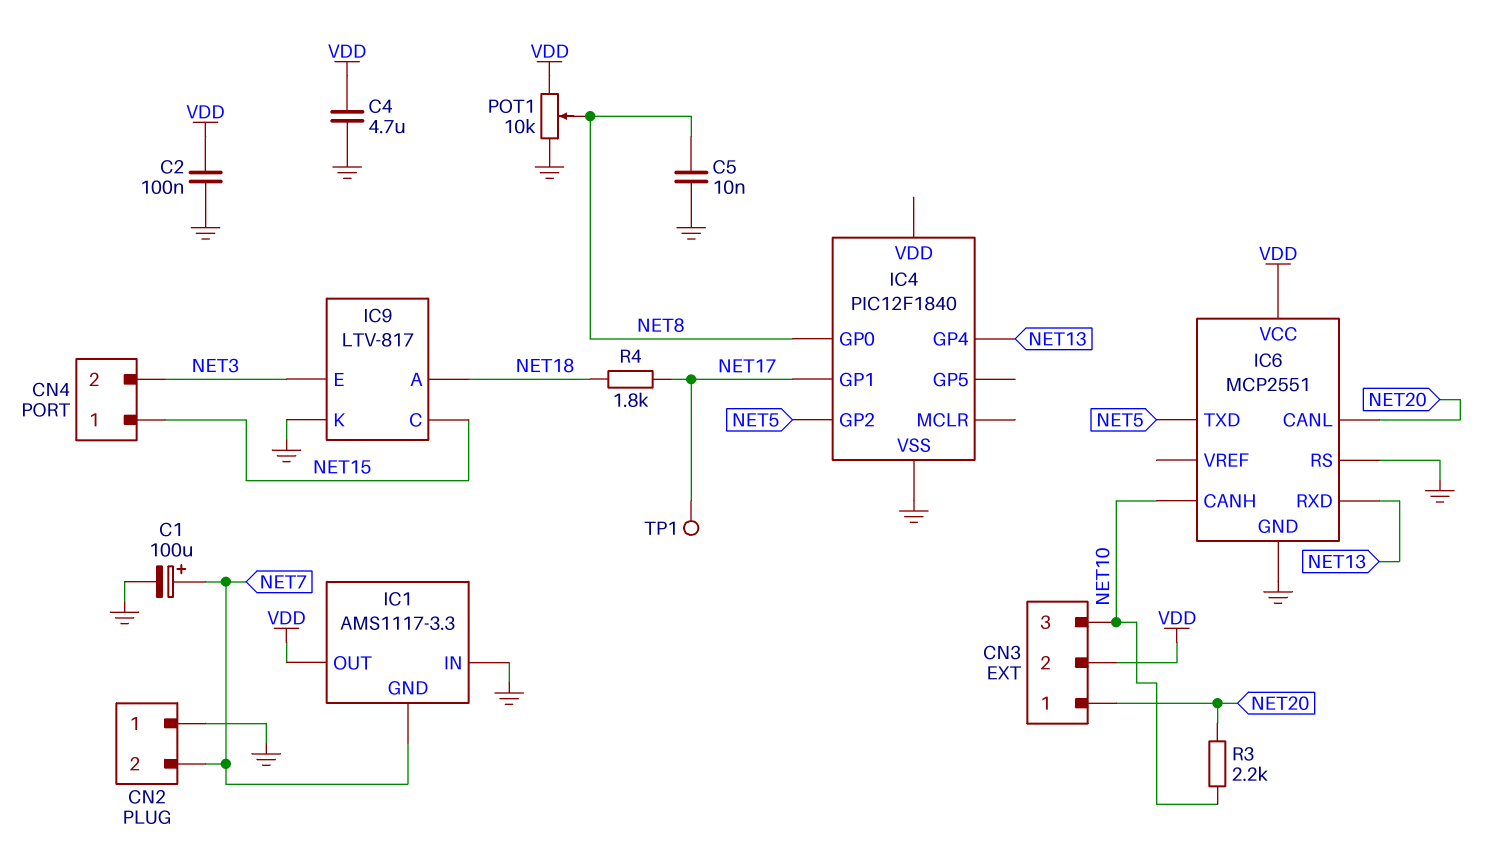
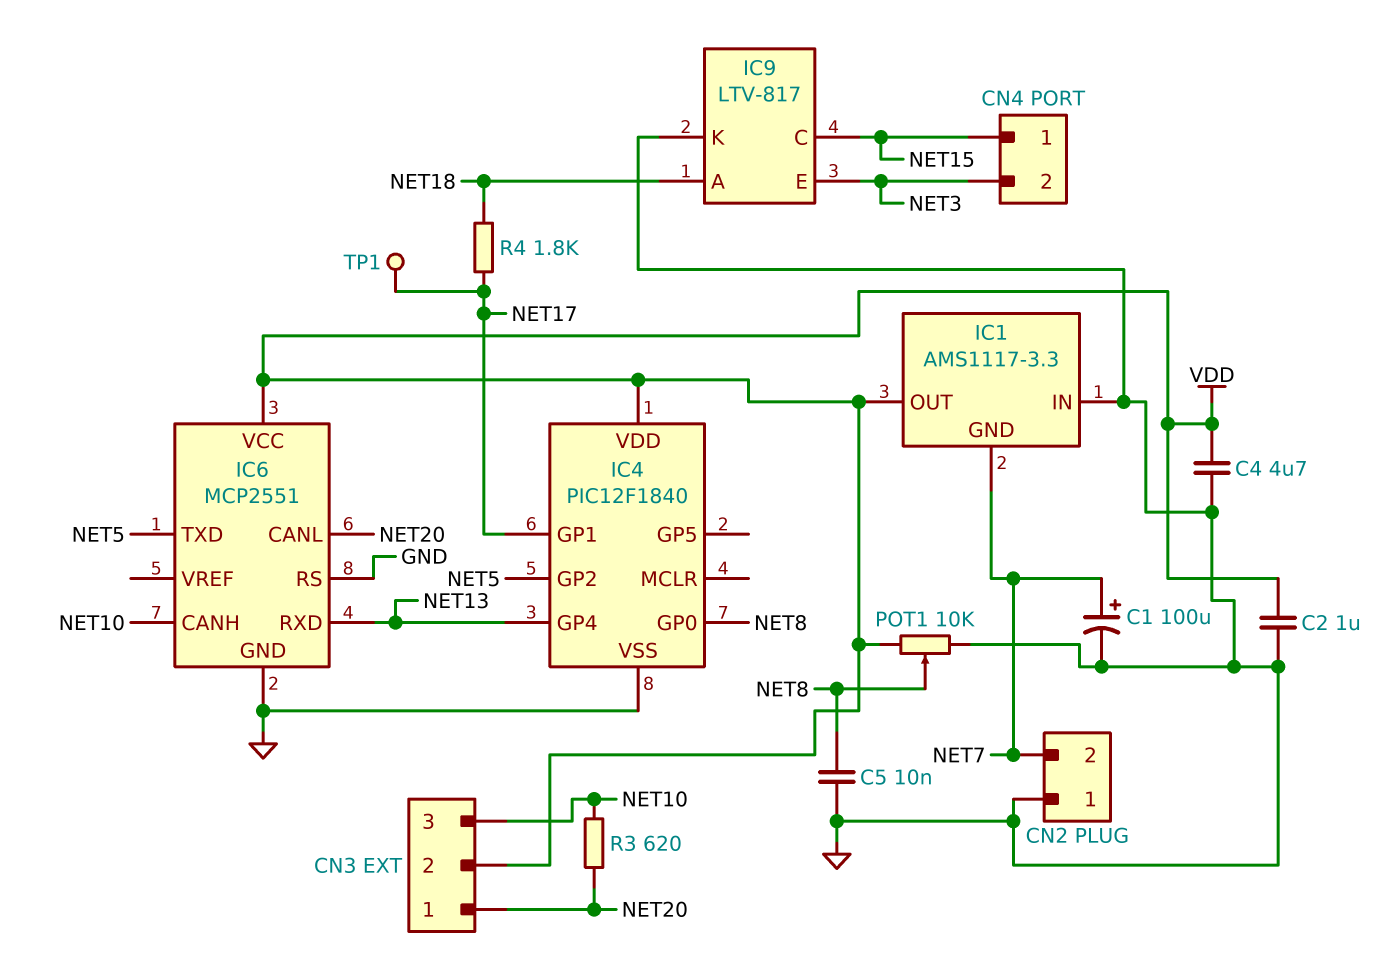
C2: 100nF (GND, VDD) -> 1uF (GND, VDD)
IC4 pin VDD: none -> VDD
R3: 2.2k (NET10, NET20) -> 620 (NET10, NET20)

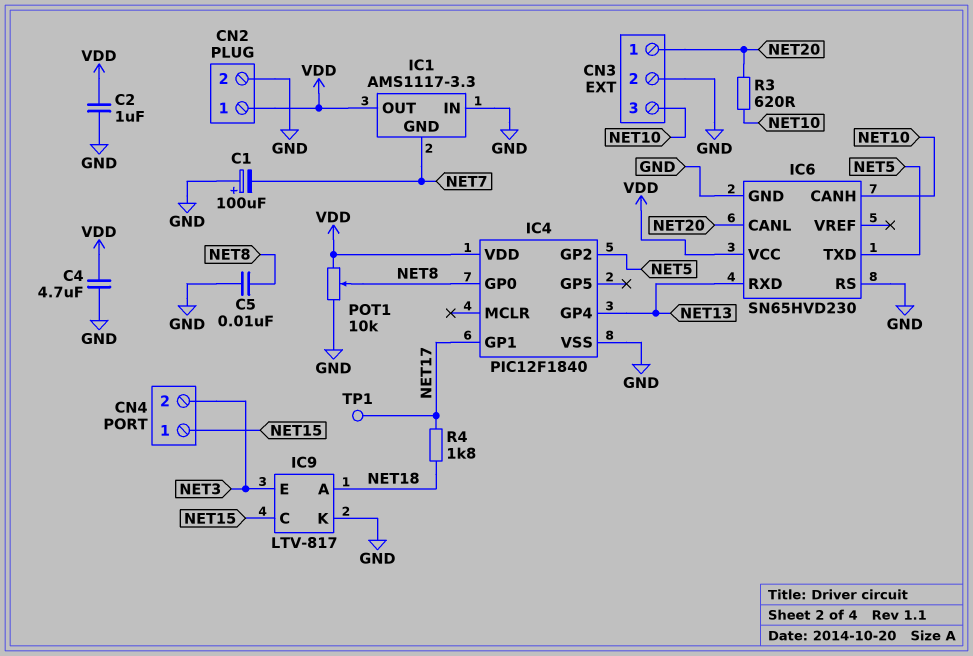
C1: 100uF (plus NET7, minus GND) -> 100uF (plus GND, minus NET7)
CN2 pin 1: GND -> VDD
CN2 pin 2: NET7 -> GND
CN3 pin 2: VDD -> GND
IC6: MCP2551 -> SN65HVD230

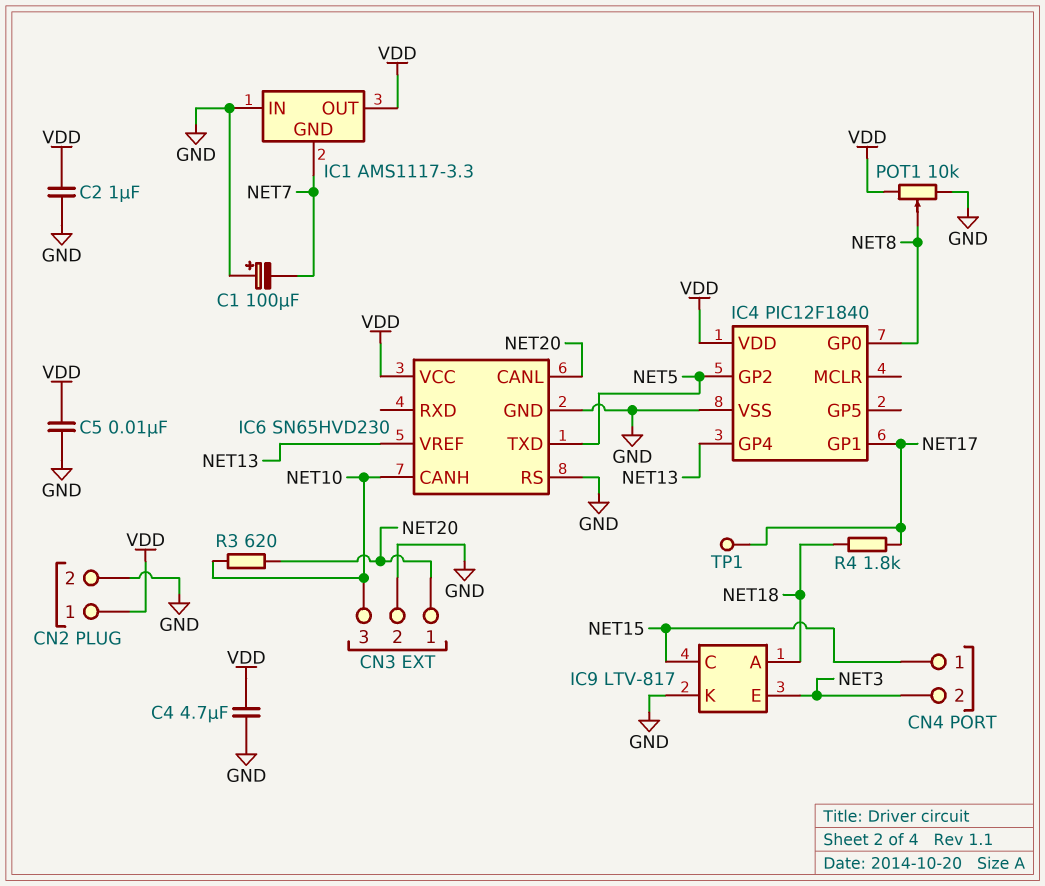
C5: 10nF (GND, NET8) -> 10nF (GND, VDD)
IC6 pin RXD: NET13 -> none
IC6 pin VREF: none -> NET13

